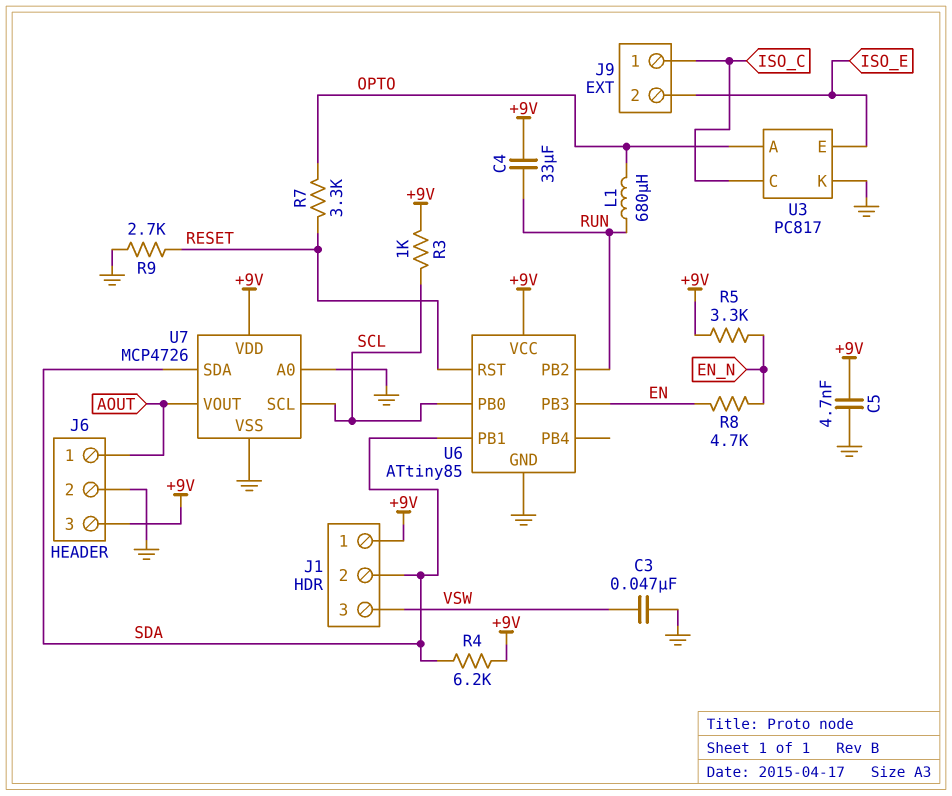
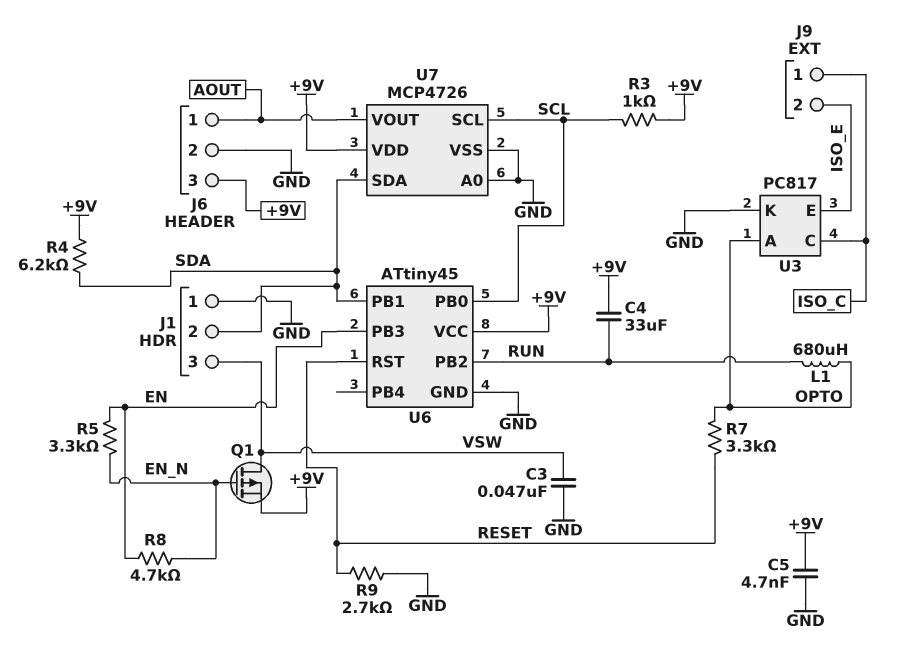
J1 pin 1: +9V -> GND
Q1: none -> PMOS (G EN_N, D VSW, S +9V)
R5: 3.3k (+9V, EN_N) -> 3.3k (EN, EN_N)
U6: ATtiny85 -> ATtiny45

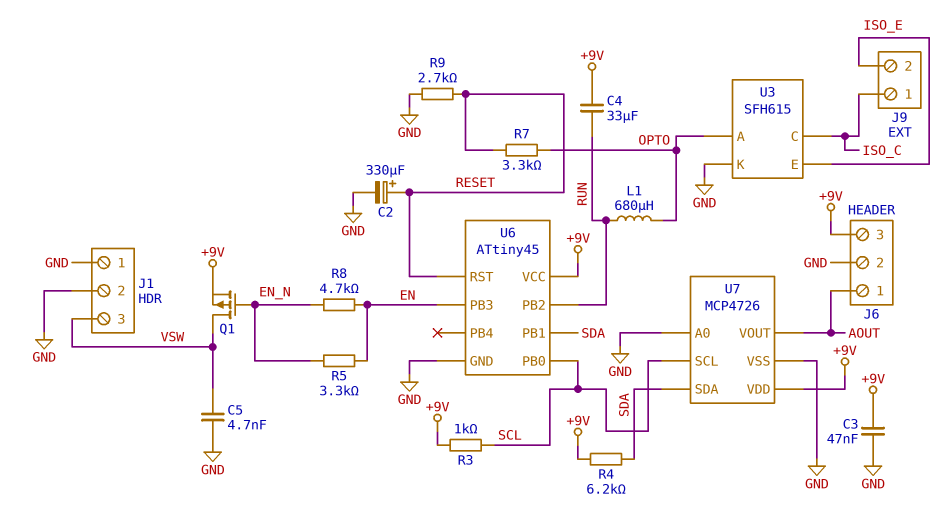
C2: none -> 330uF (plus RESET, minus GND)
C3: 47nF (GND, VSW) -> 47nF (+9V, GND)
C5: 4.7nF (+9V, GND) -> 4.7nF (GND, VSW)
J1 pin 2: SDA -> GND
U3: PC817 -> SFH615

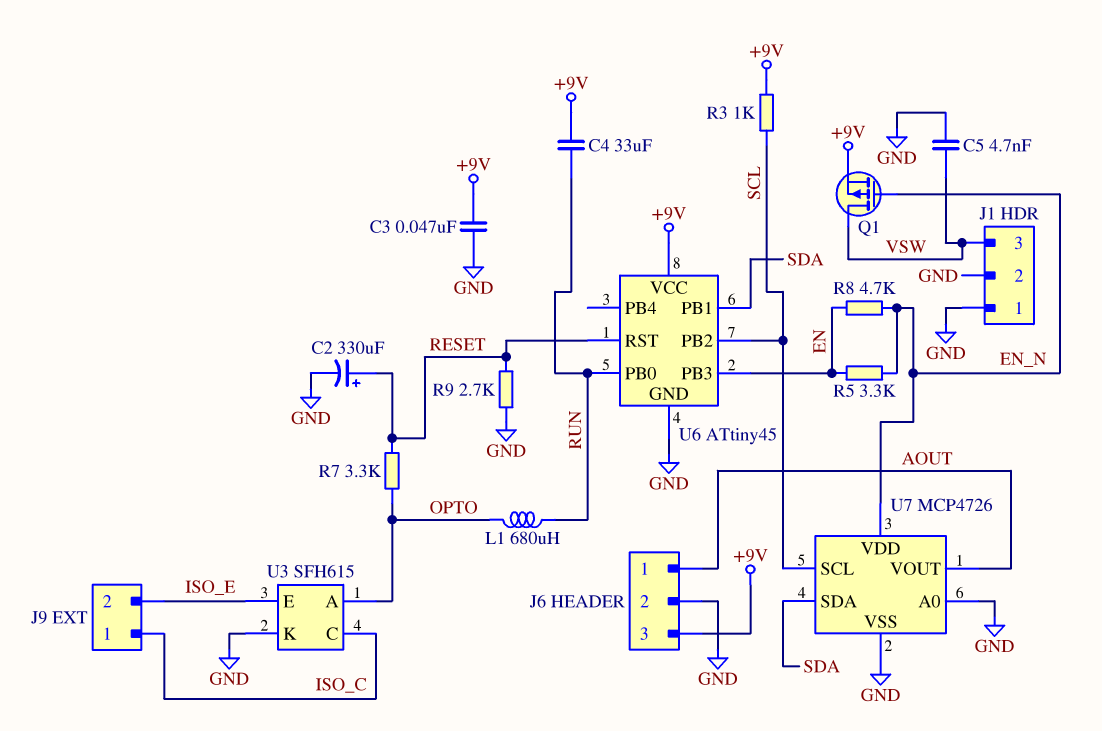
R4: 6.2k (+9V, SDA) -> none
U6 pin PB0: SCL -> RUN
U6 pin PB2: RUN -> SCL
U7 pin VDD: +9V -> EN_N

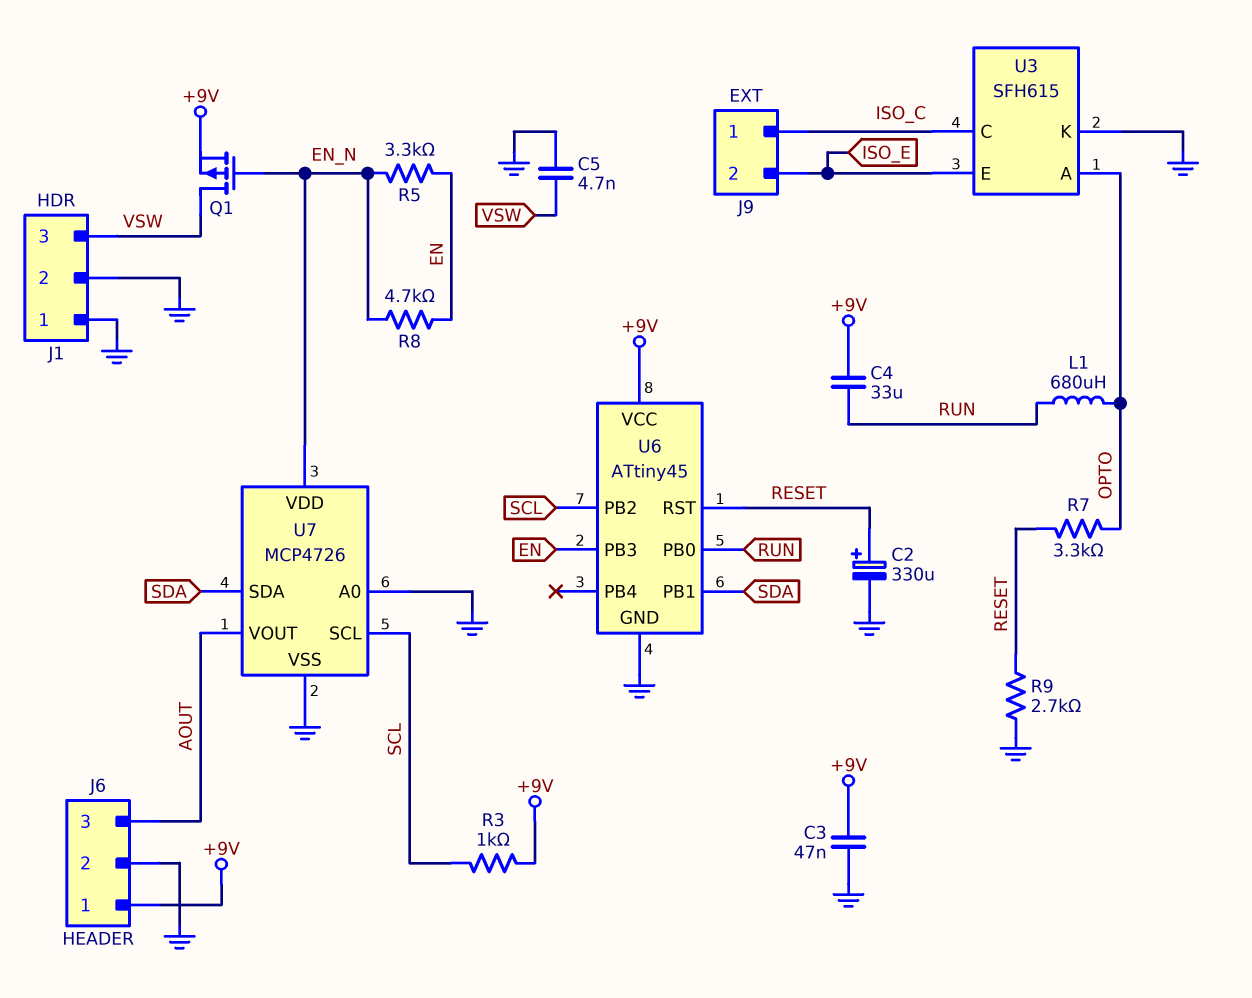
J6 pin 1: AOUT -> +9V
J6 pin 3: +9V -> AOUT

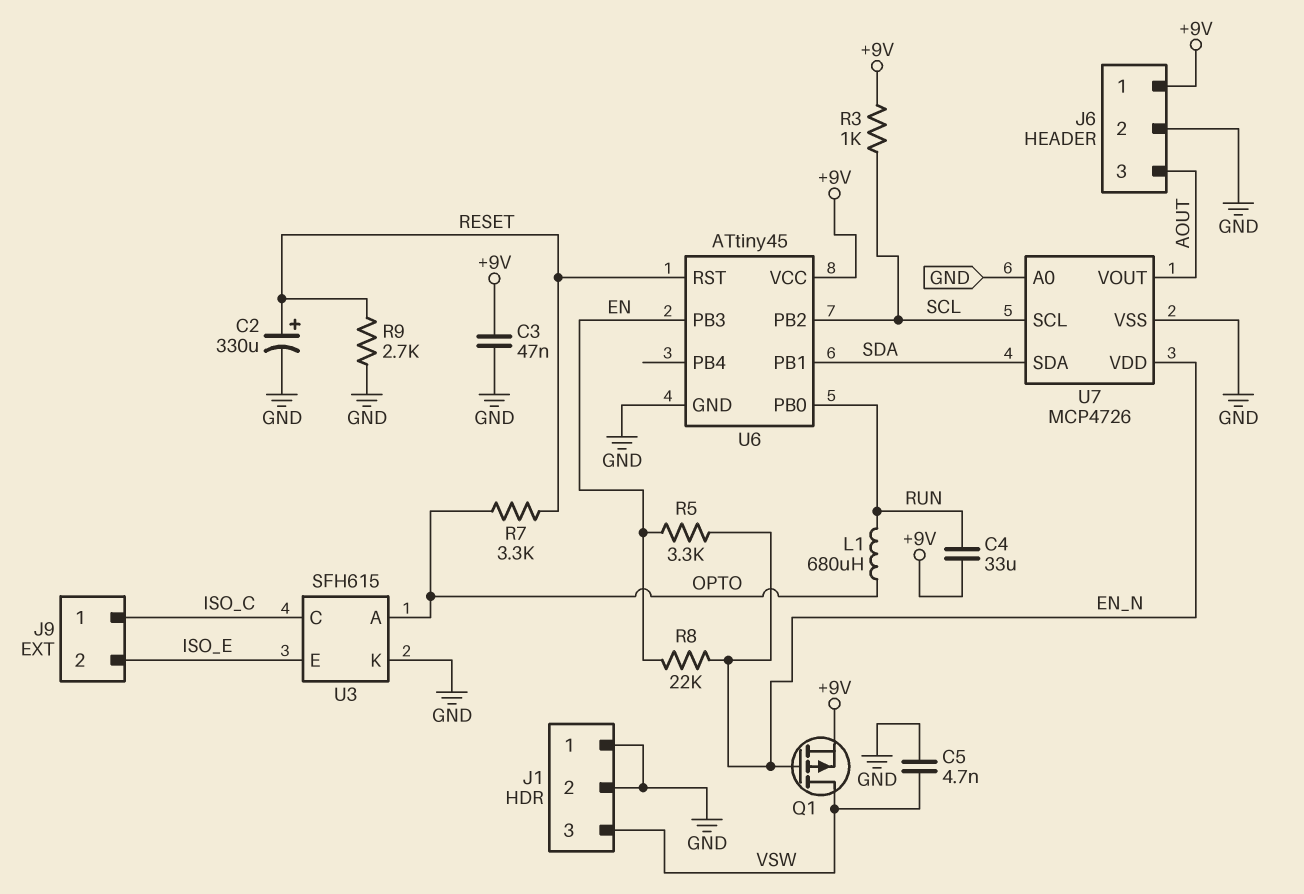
R8: 4.7k (EN, EN_N) -> 22k (EN, EN_N)

